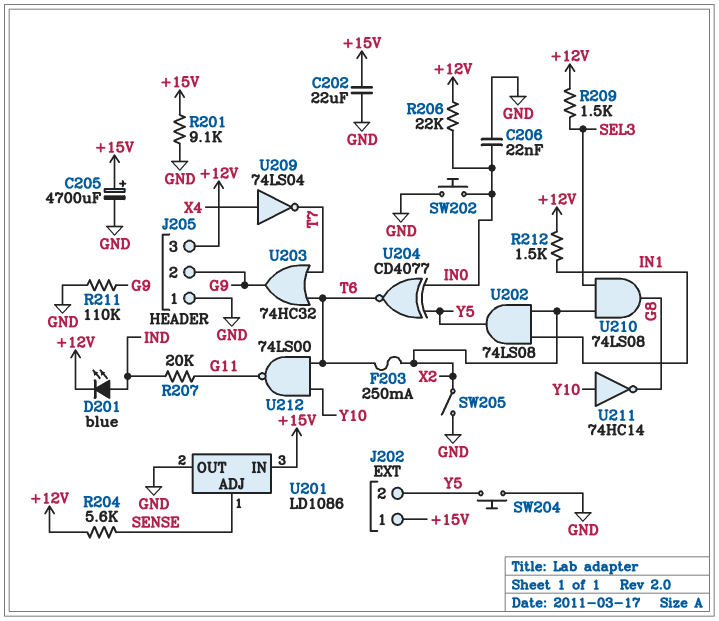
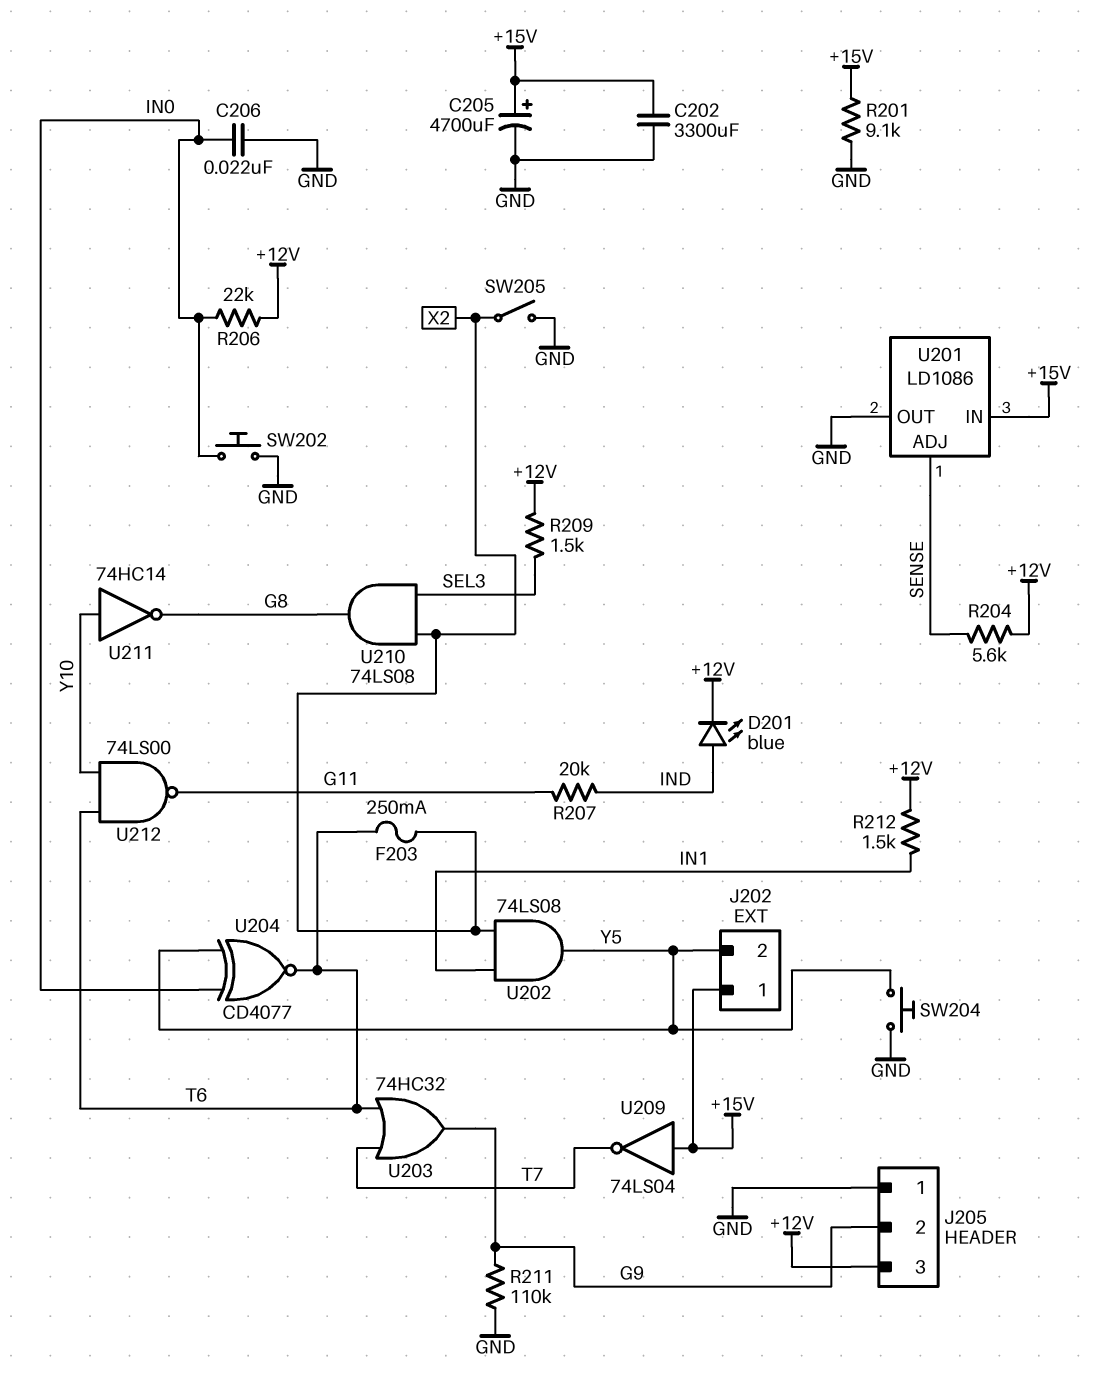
C202: 22uF (+15V, GND) -> 3300uF (+15V, GND)
U209: NOT 74LS04 (in X4, out T7) -> NOT 74LS04 (in +15V, out T7)

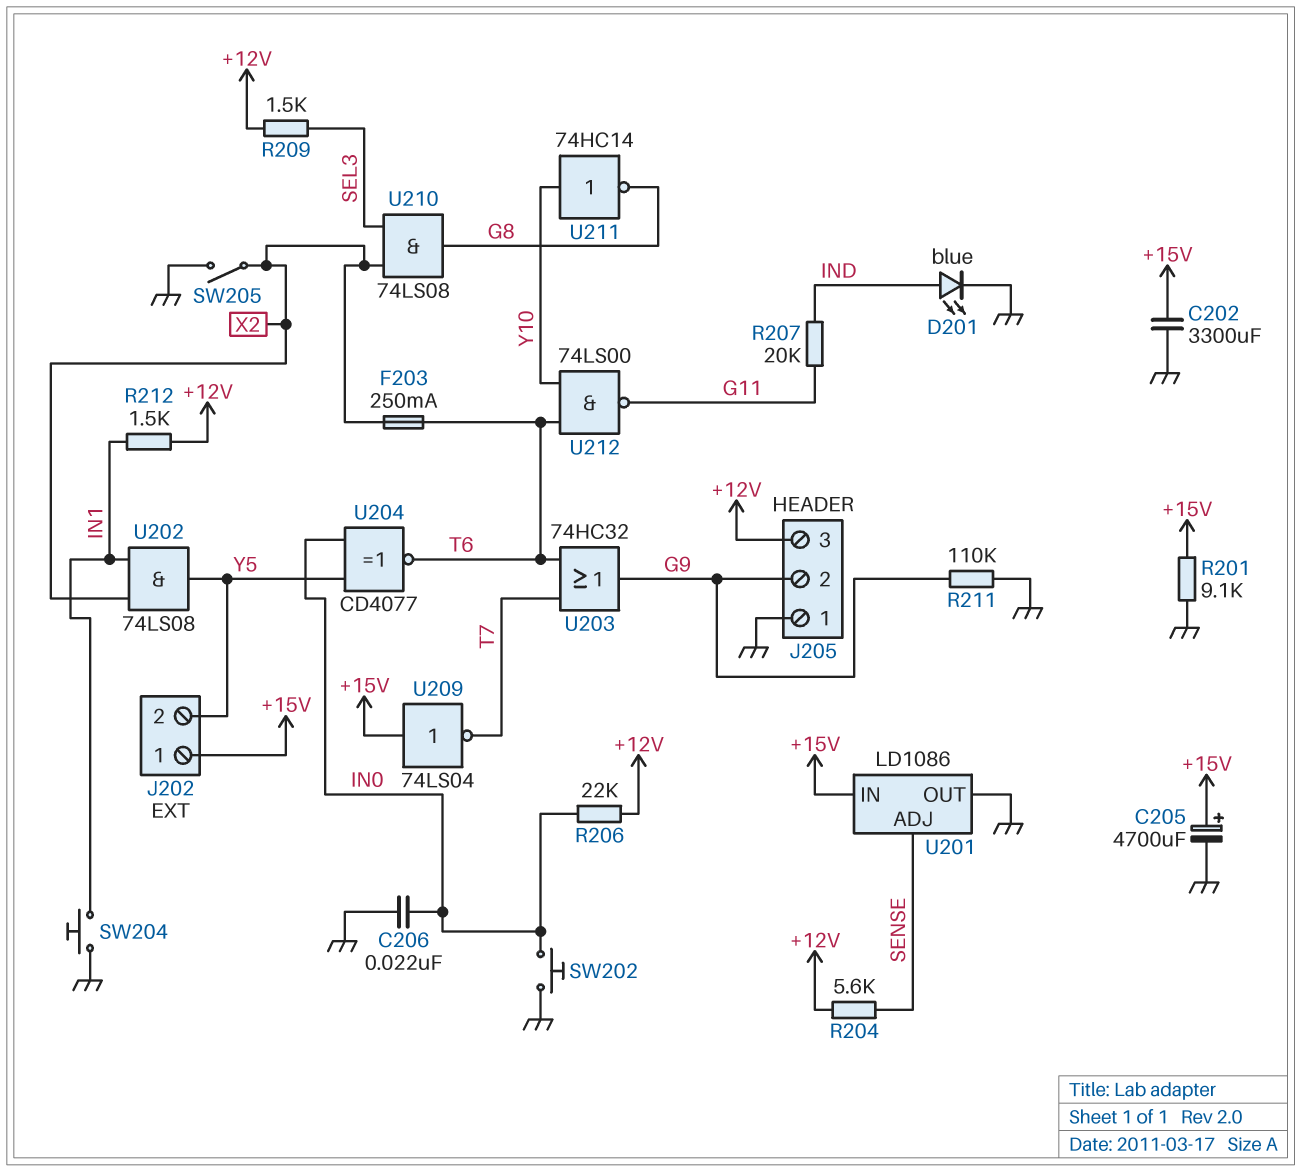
D201: LED blue (A IND, K +12V) -> LED blue (A IND, K GND)
SW204: button (GND, Y5) -> button (GND, IN1)

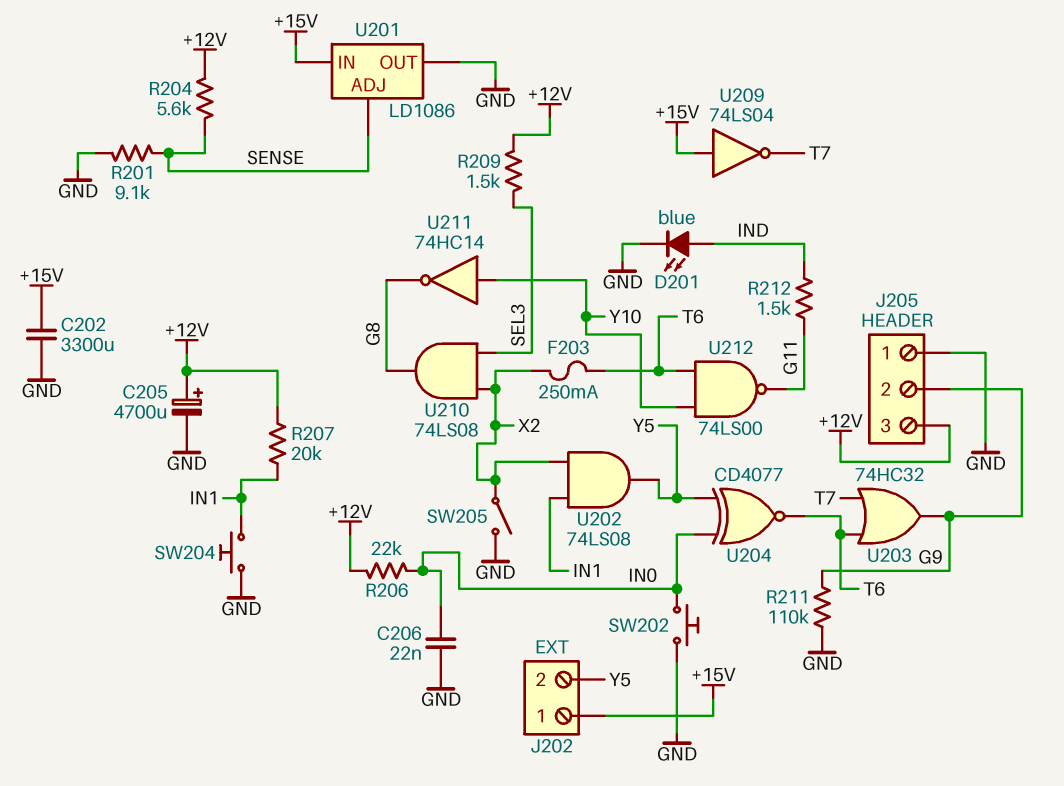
C205: 4700uF (plus +15V, minus GND) -> 4700uF (plus +12V, minus GND)
R201: 9.1k (+15V, GND) -> 9.1k (GND, SENSE)
R207: 20k (G11, IND) -> 20k (+12V, IN1)
R212: 1.5k (+12V, IN1) -> 1.5k (G11, IND)

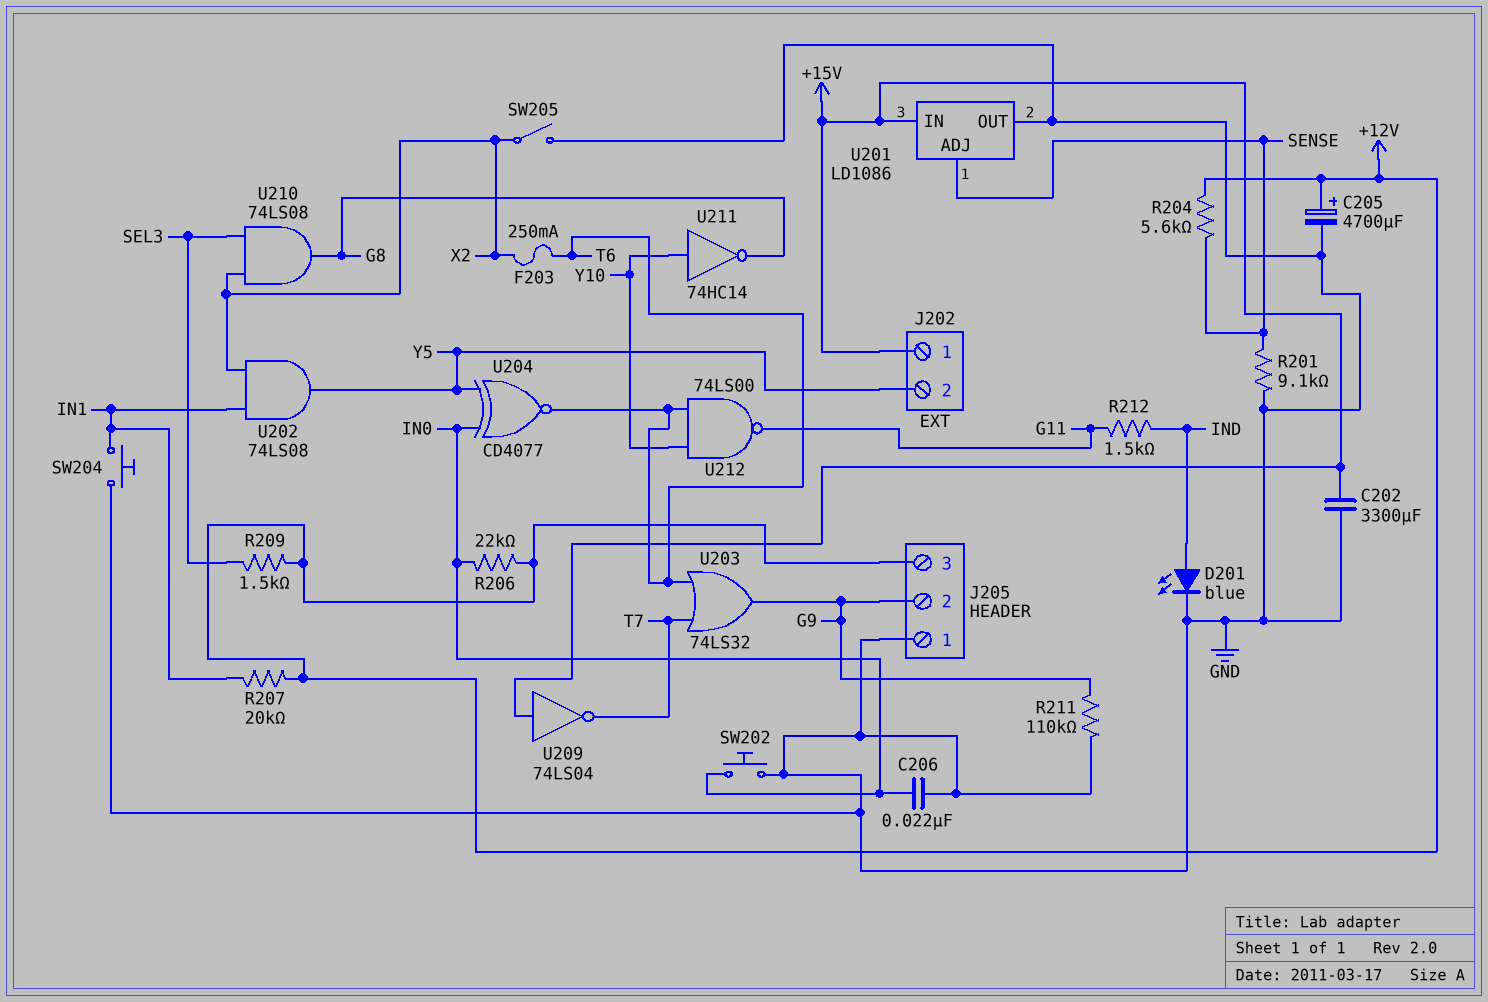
U203: OR 74HC32 (in T6, in T7, out G9) -> OR 74LS32 (in T6, in T7, out G9)

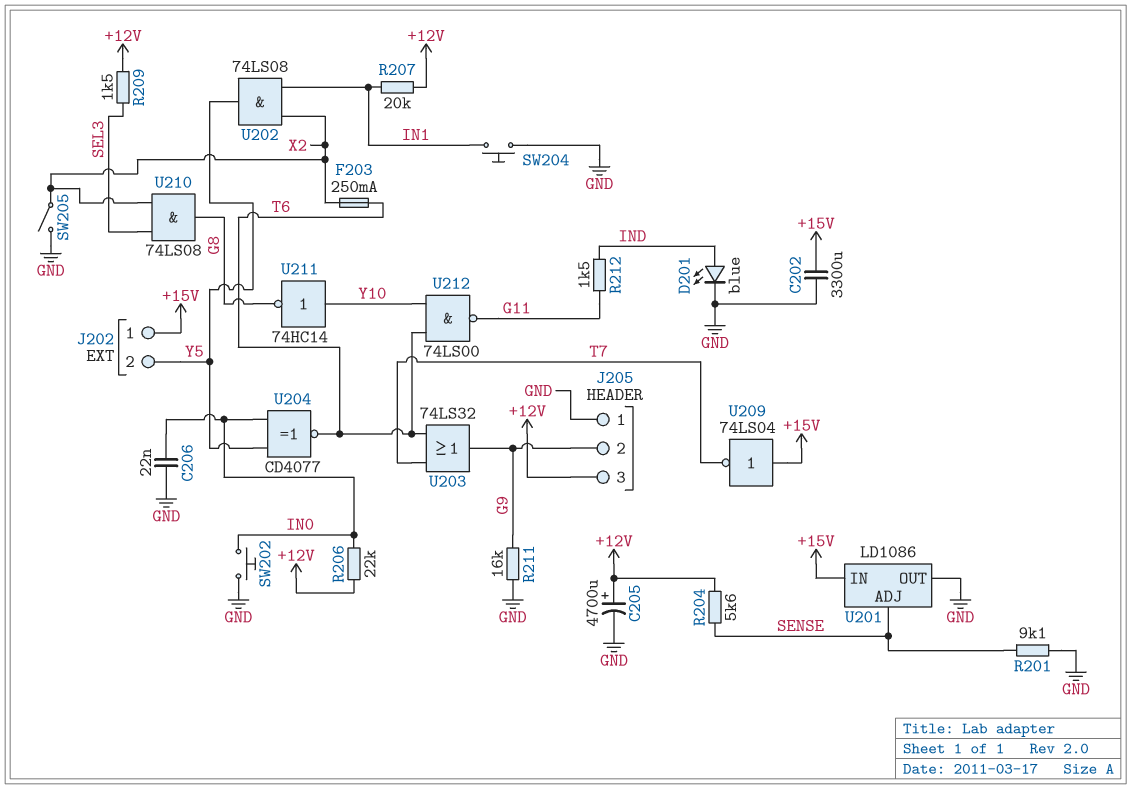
R211: 110k (G9, GND) -> 16k (G9, GND)

